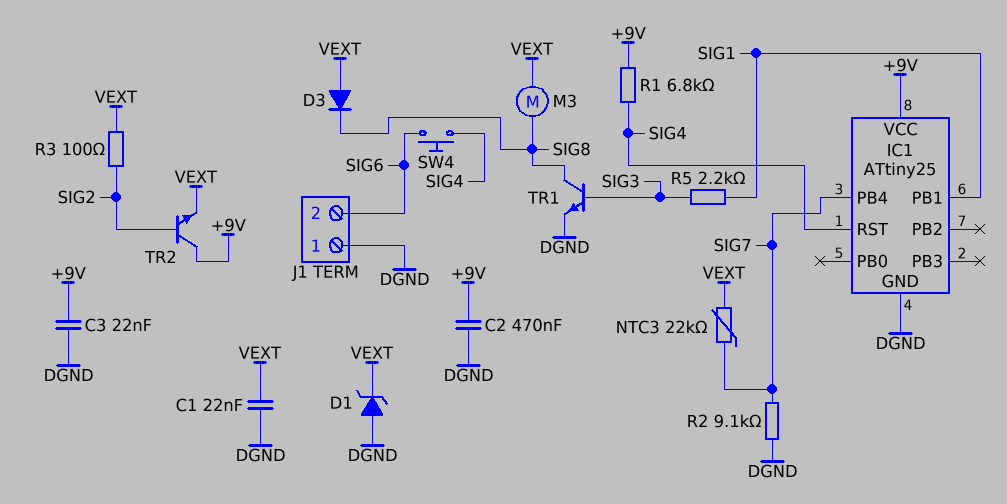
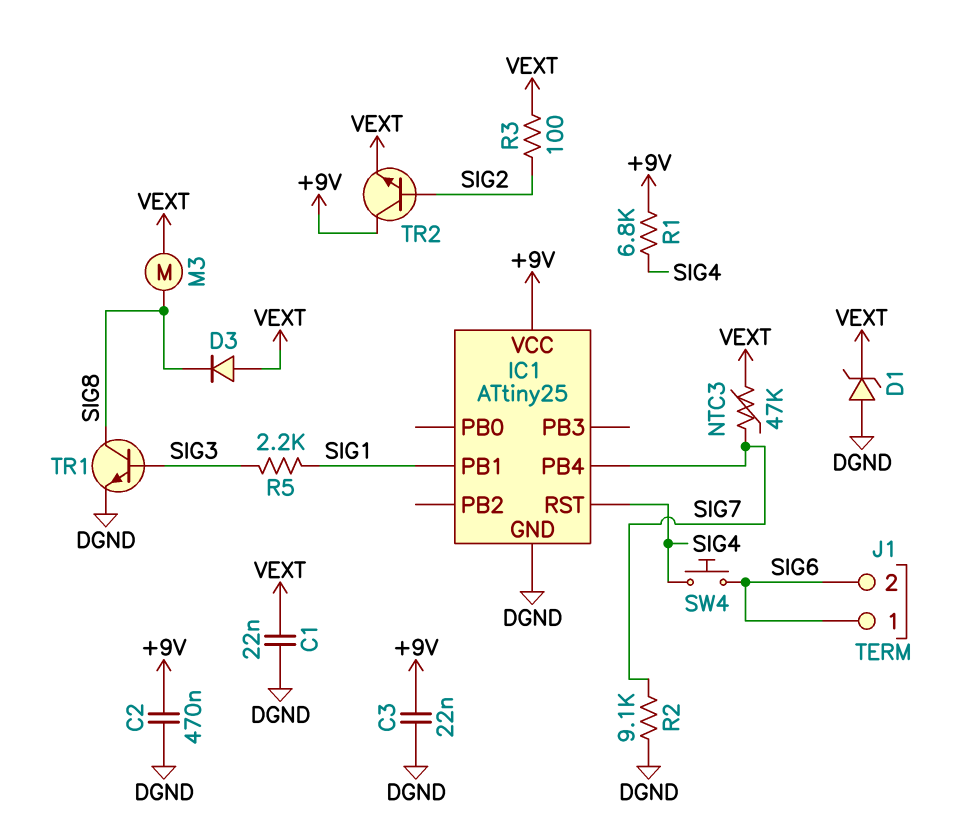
J1 pin 1: DGND -> SIG6
NTC3: 22k (SIG7, VEXT) -> 47k (SIG7, VEXT)

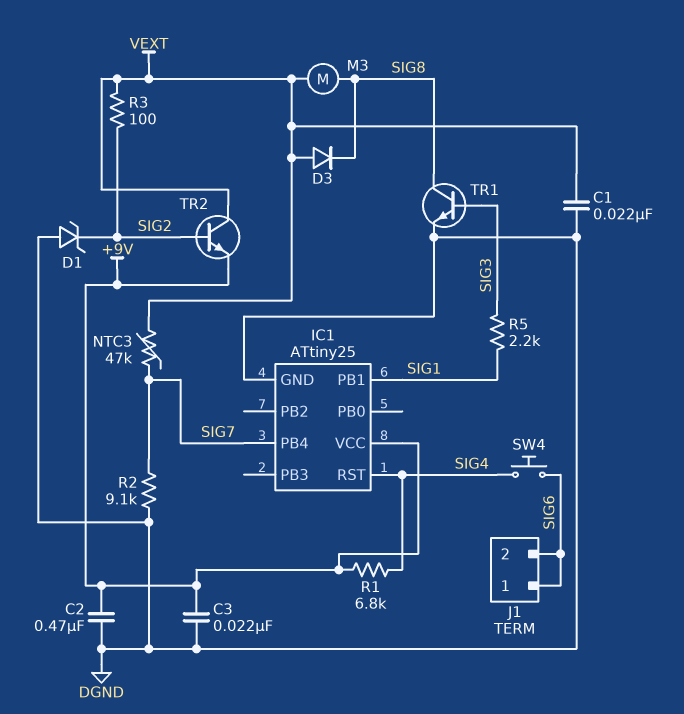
D1: zener (A DGND, K VEXT) -> zener (A DGND, K SIG2)
TR2: NPN (B SIG2, C +9V, E VEXT) -> NPN (B SIG2, C VEXT, E +9V)

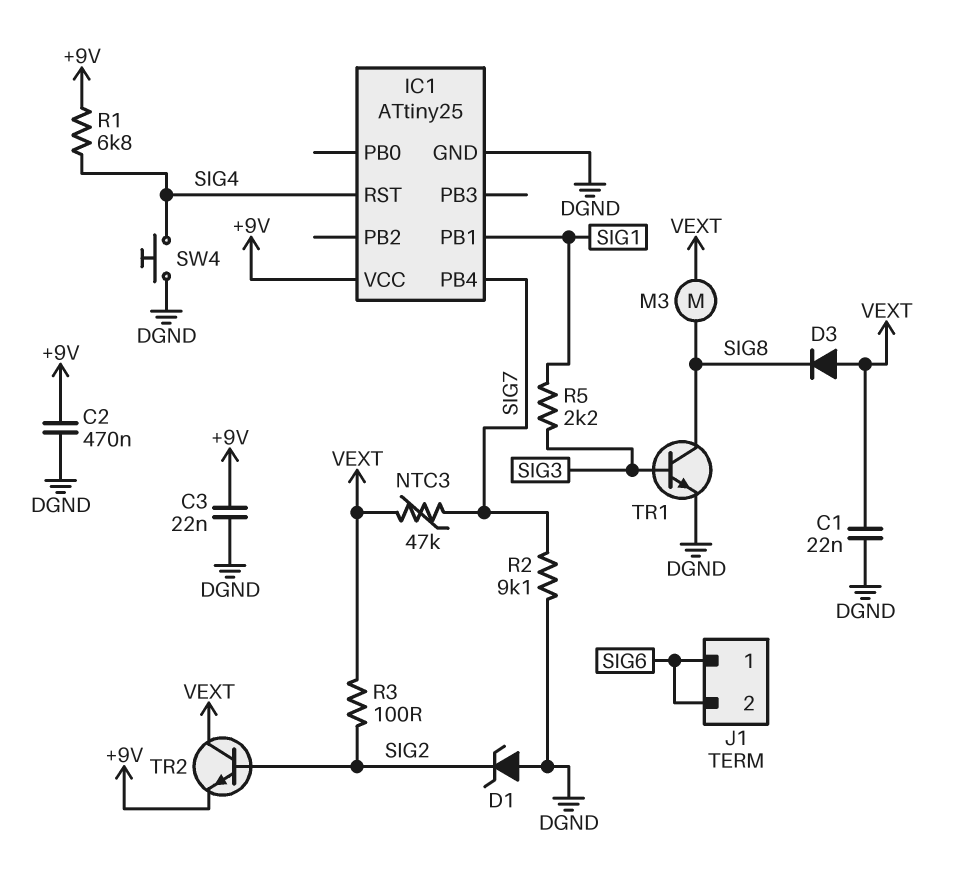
SW4: button (SIG4, SIG6) -> button (DGND, SIG4)

